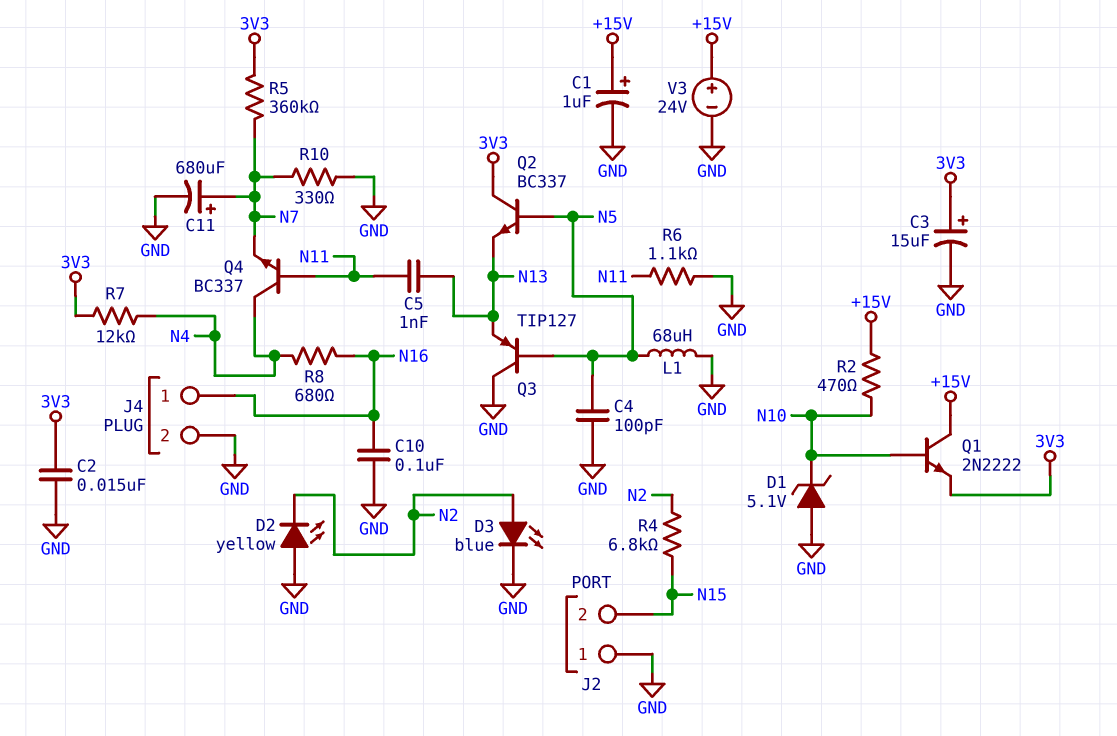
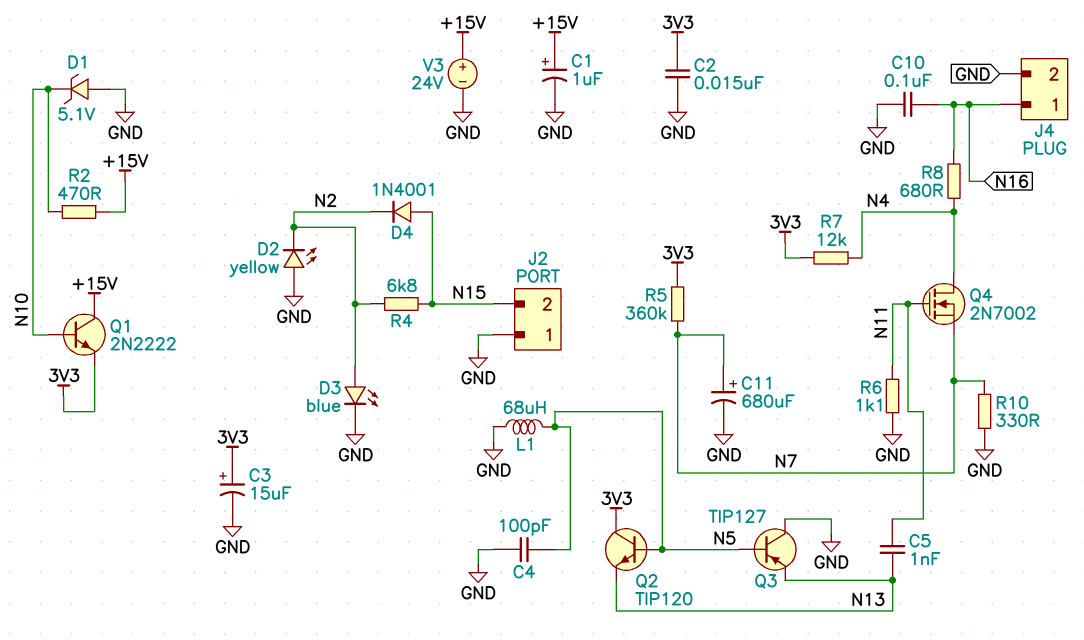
D4: none -> diode 1N4001 (A N15, K N2)
Q2: NPN BC337 (B N5, C 3V3, E N13) -> NPN TIP120 (B N5, C 3V3, E N13)
Q4: NPN BC337 (B N11, C N4, E N7) -> NMOS 2N7002 (G N11, D N4, S N7)

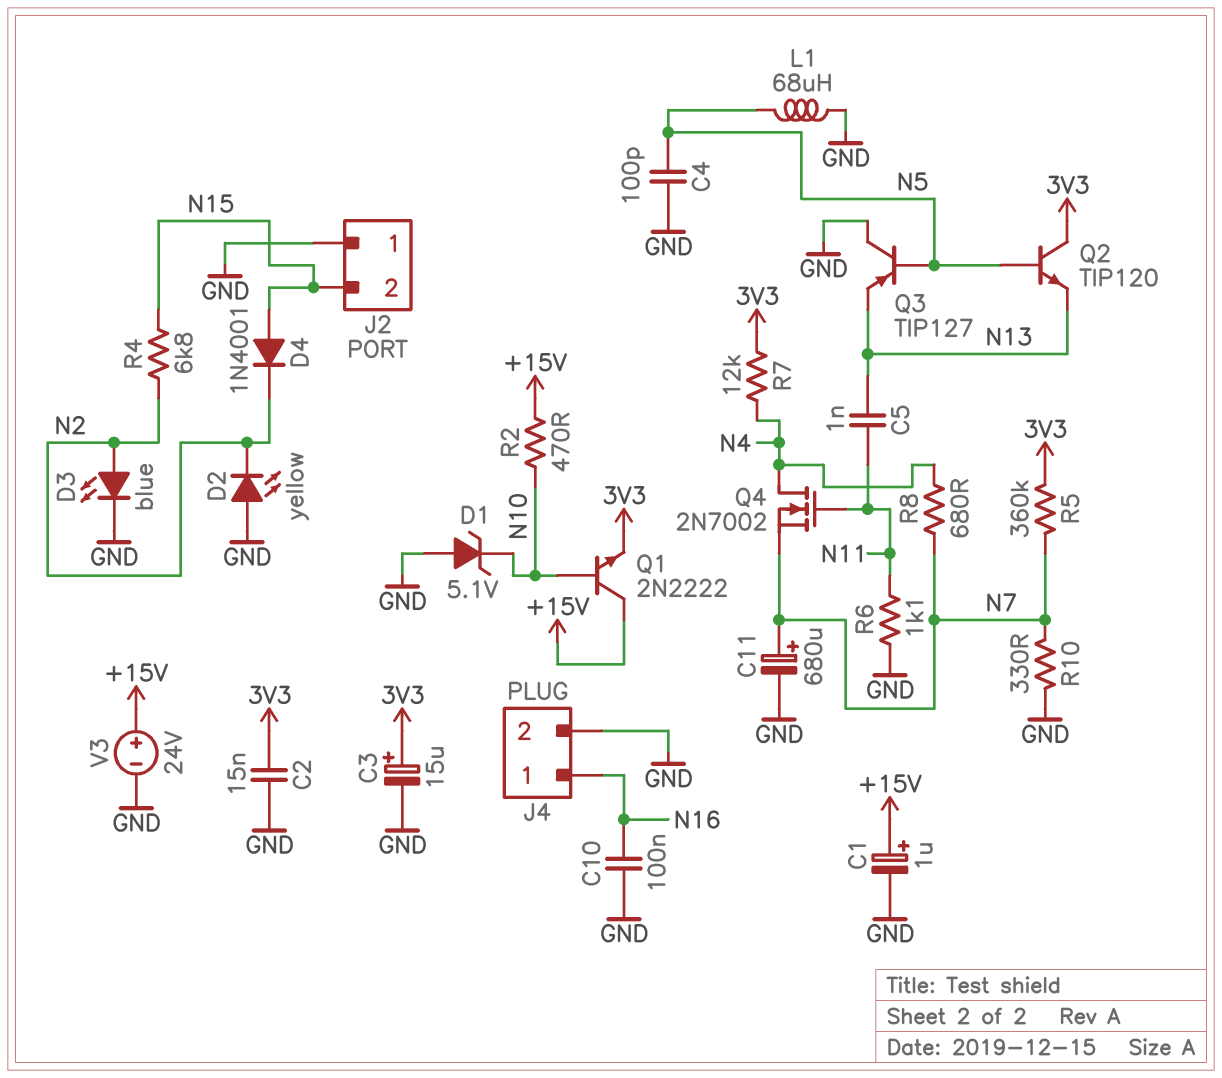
R8: 680 (N4, N16) -> 680 (N4, N7)

